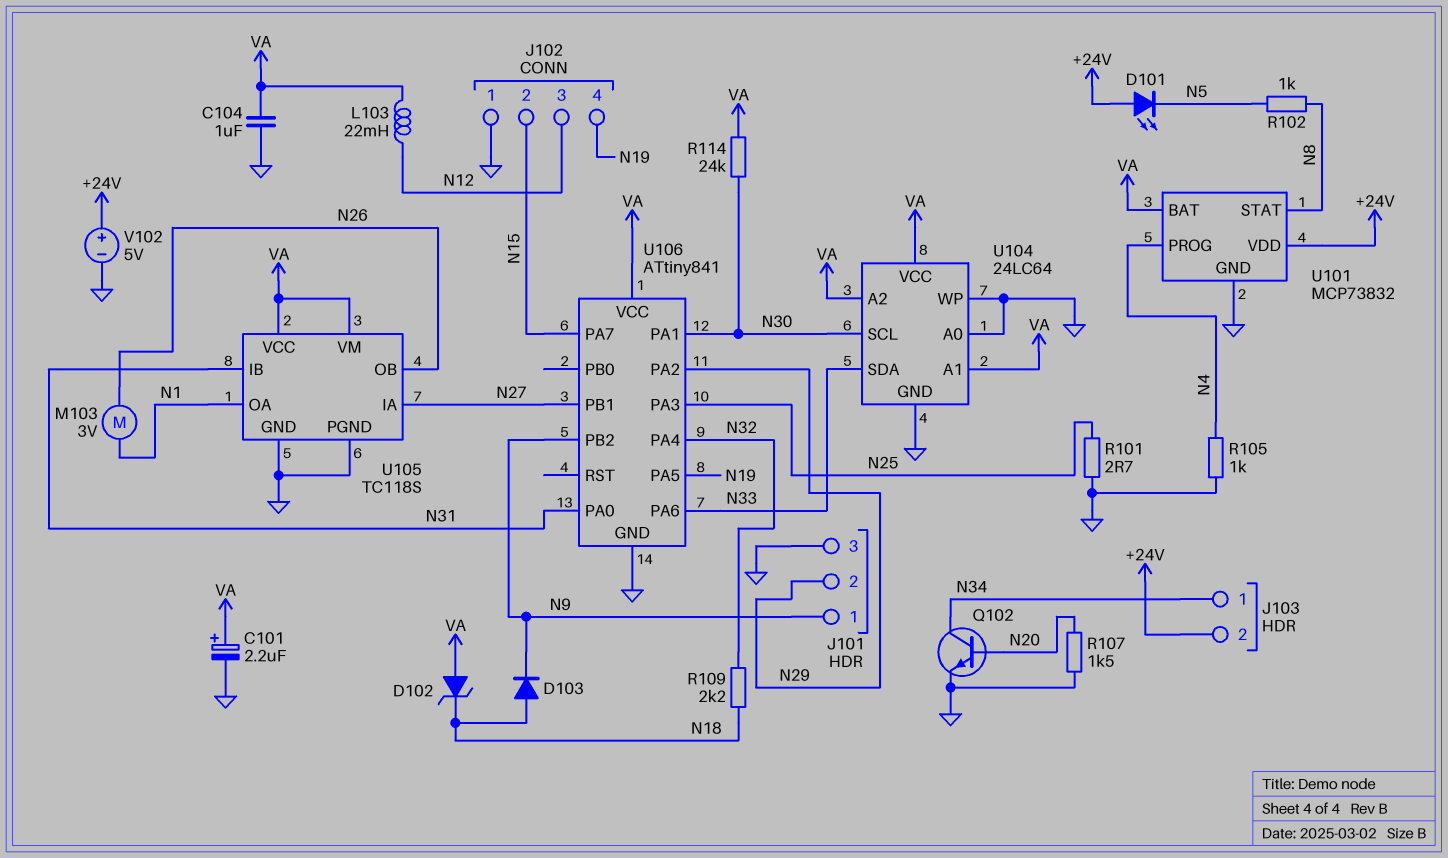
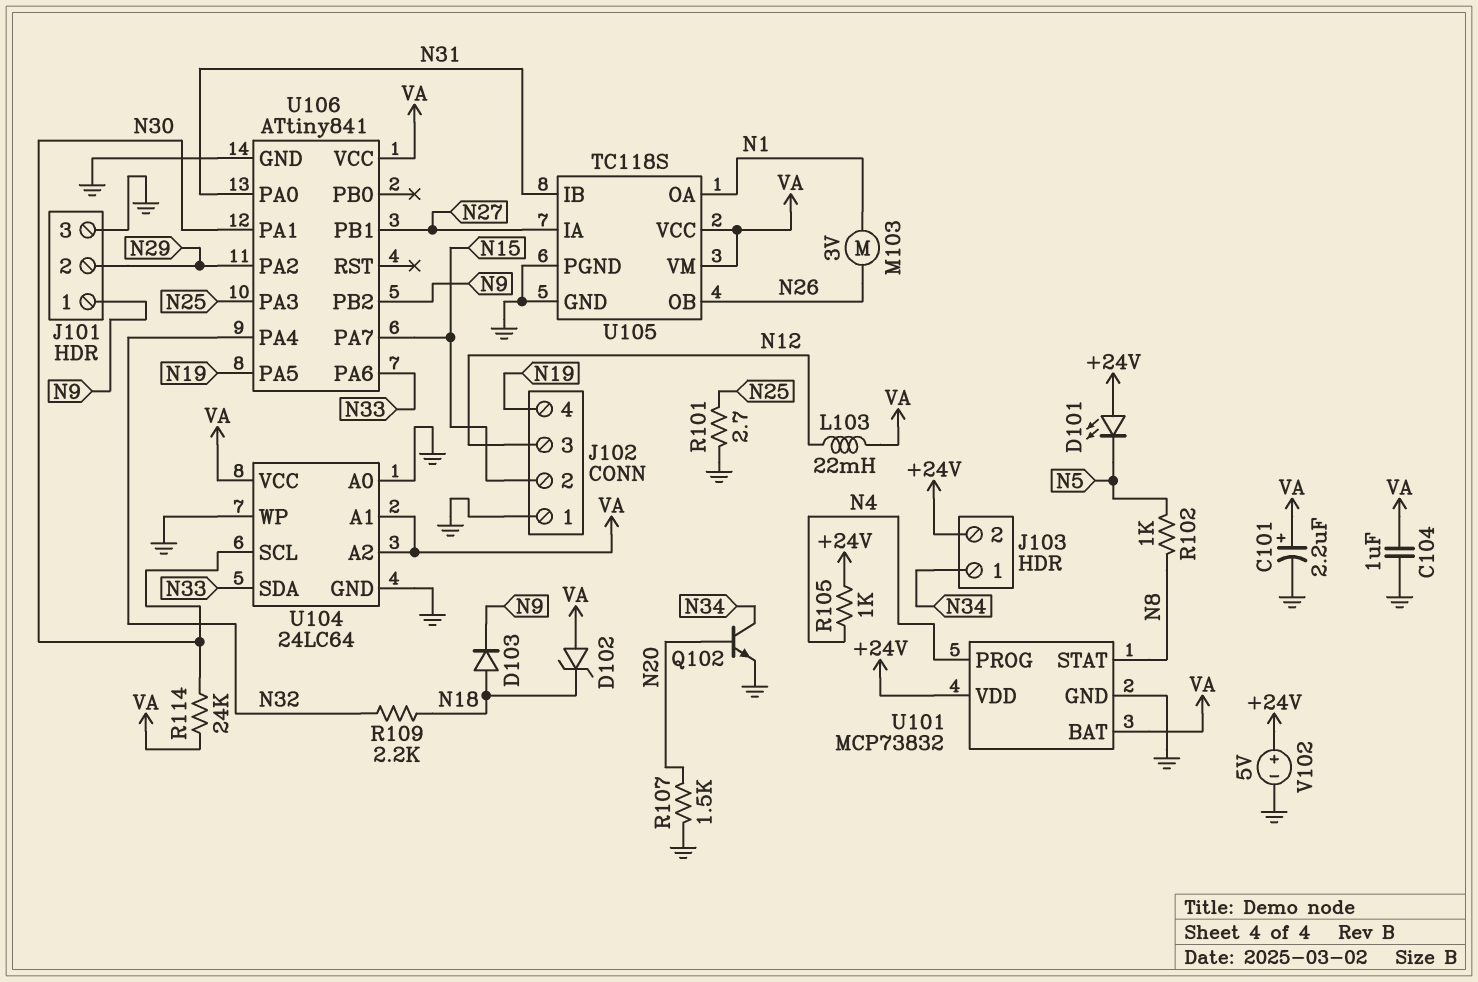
R105: 1k (GND, N4) -> 1k (+24V, N4)

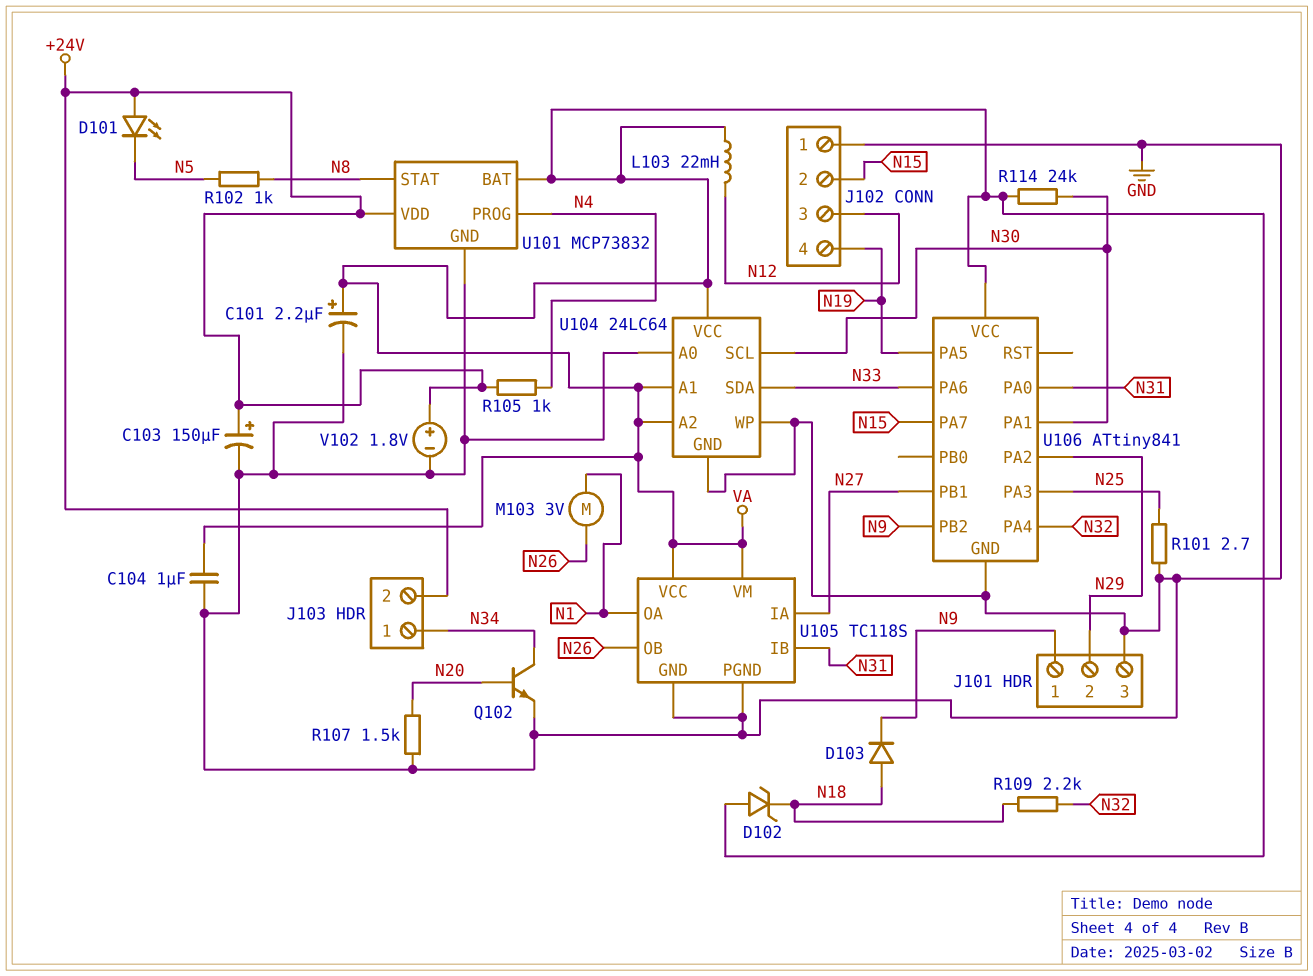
C103: none -> 150uF (plus +24V, minus GND)
V102: 5V (plus +24V, minus GND) -> 1.8V (plus +24V, minus GND)

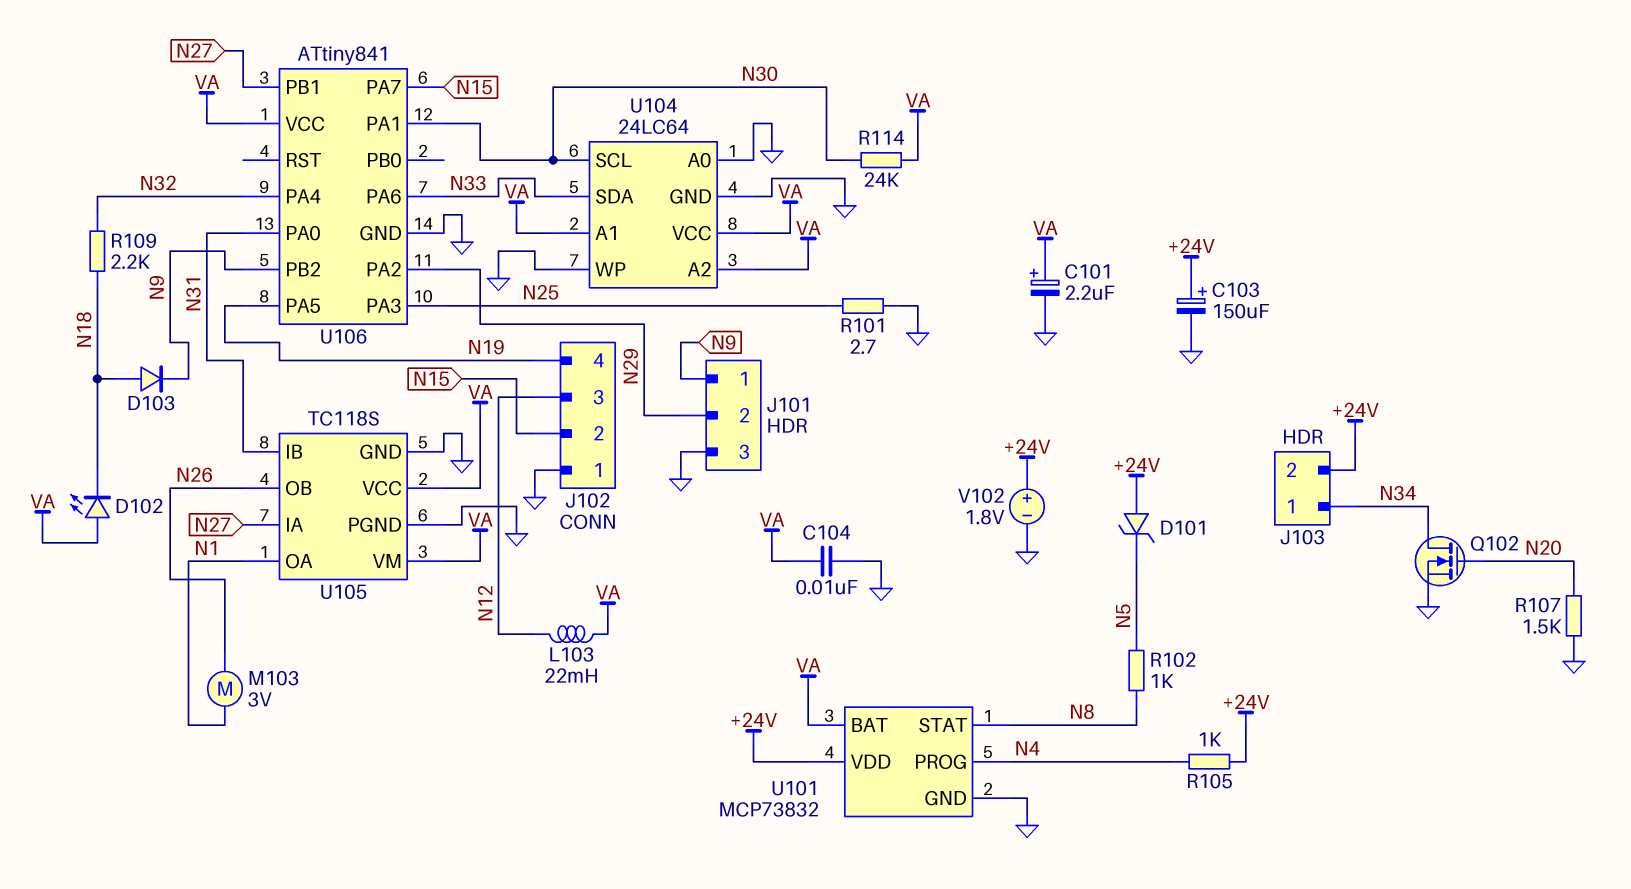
C104: 1uF (GND, VA) -> 10nF (GND, VA)
D101: LED (A +24V, K N5) -> zener (A +24V, K N5)
D102: zener (A VA, K N18) -> LED (A VA, K N18)
Q102: NPN (B N20, C N34, E GND) -> NMOS (G N20, D N34, S GND)

